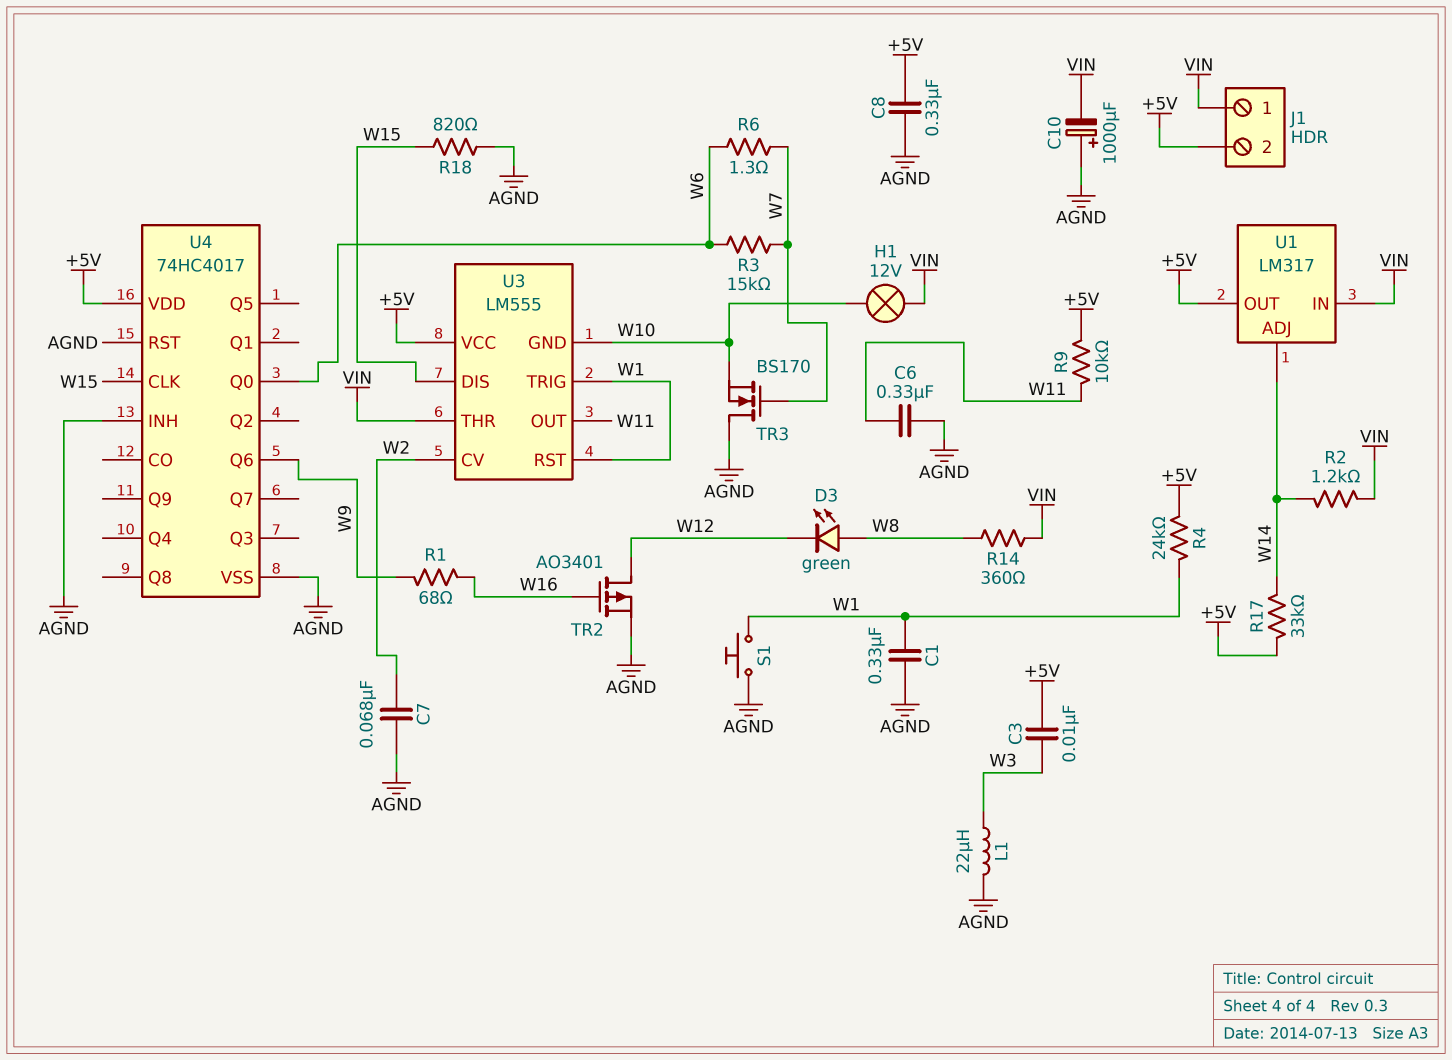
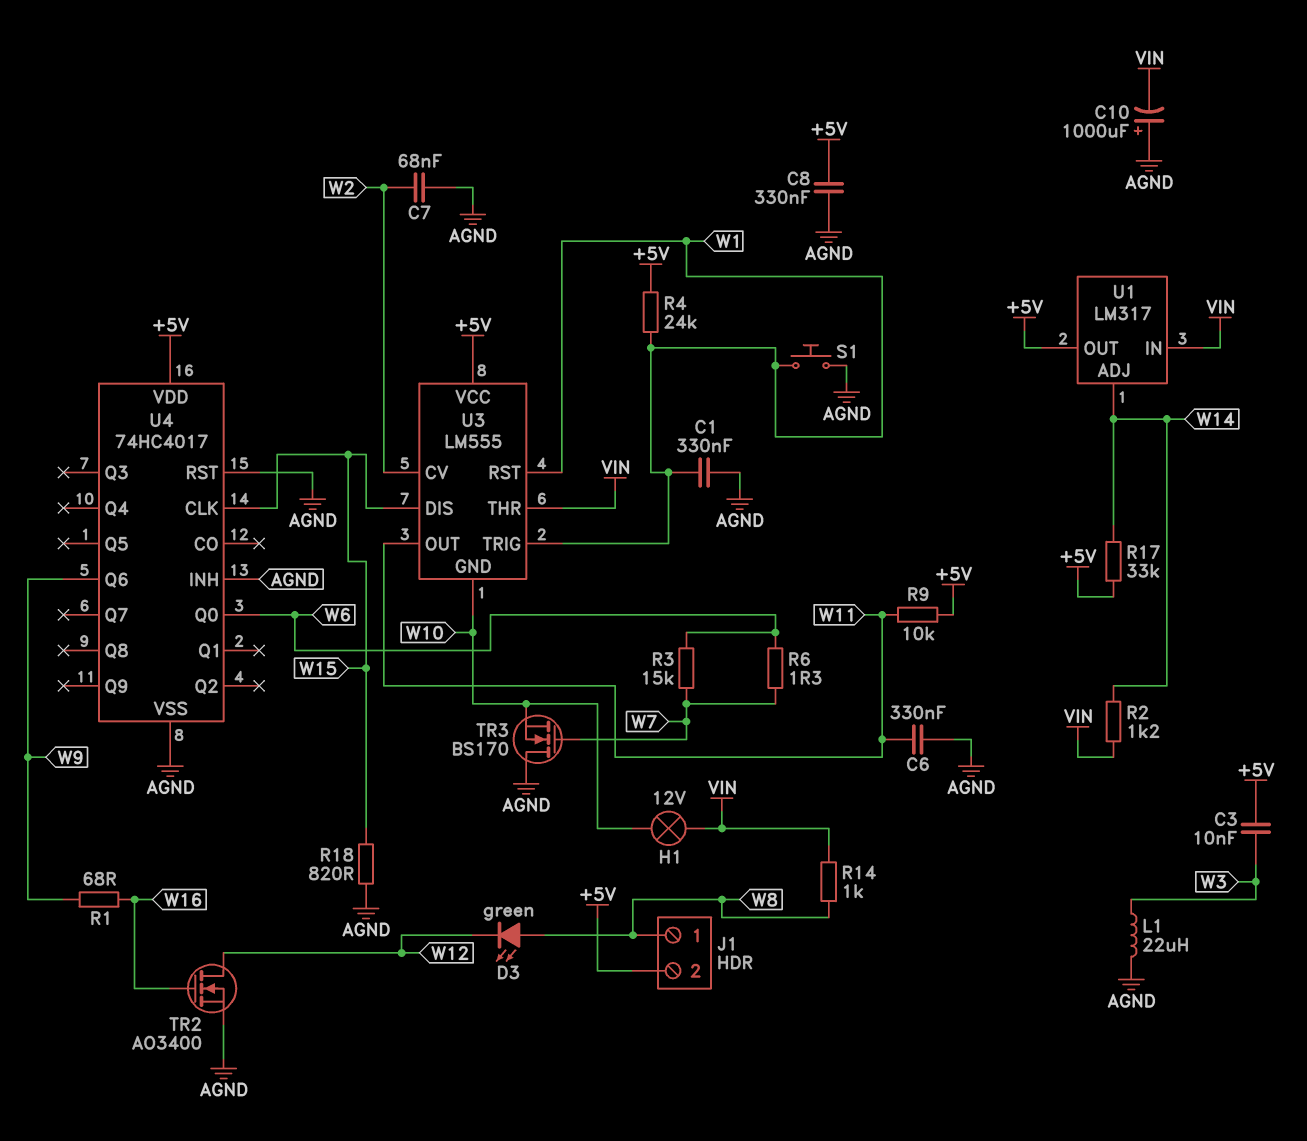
J1 pin 1: VIN -> W8
R14: 360 (VIN, W8) -> 1k (VIN, W8)
TR2: PMOS AO3401 (G W16, D W12, S AGND) -> NMOS AO3400 (G W16, D W12, S AGND)

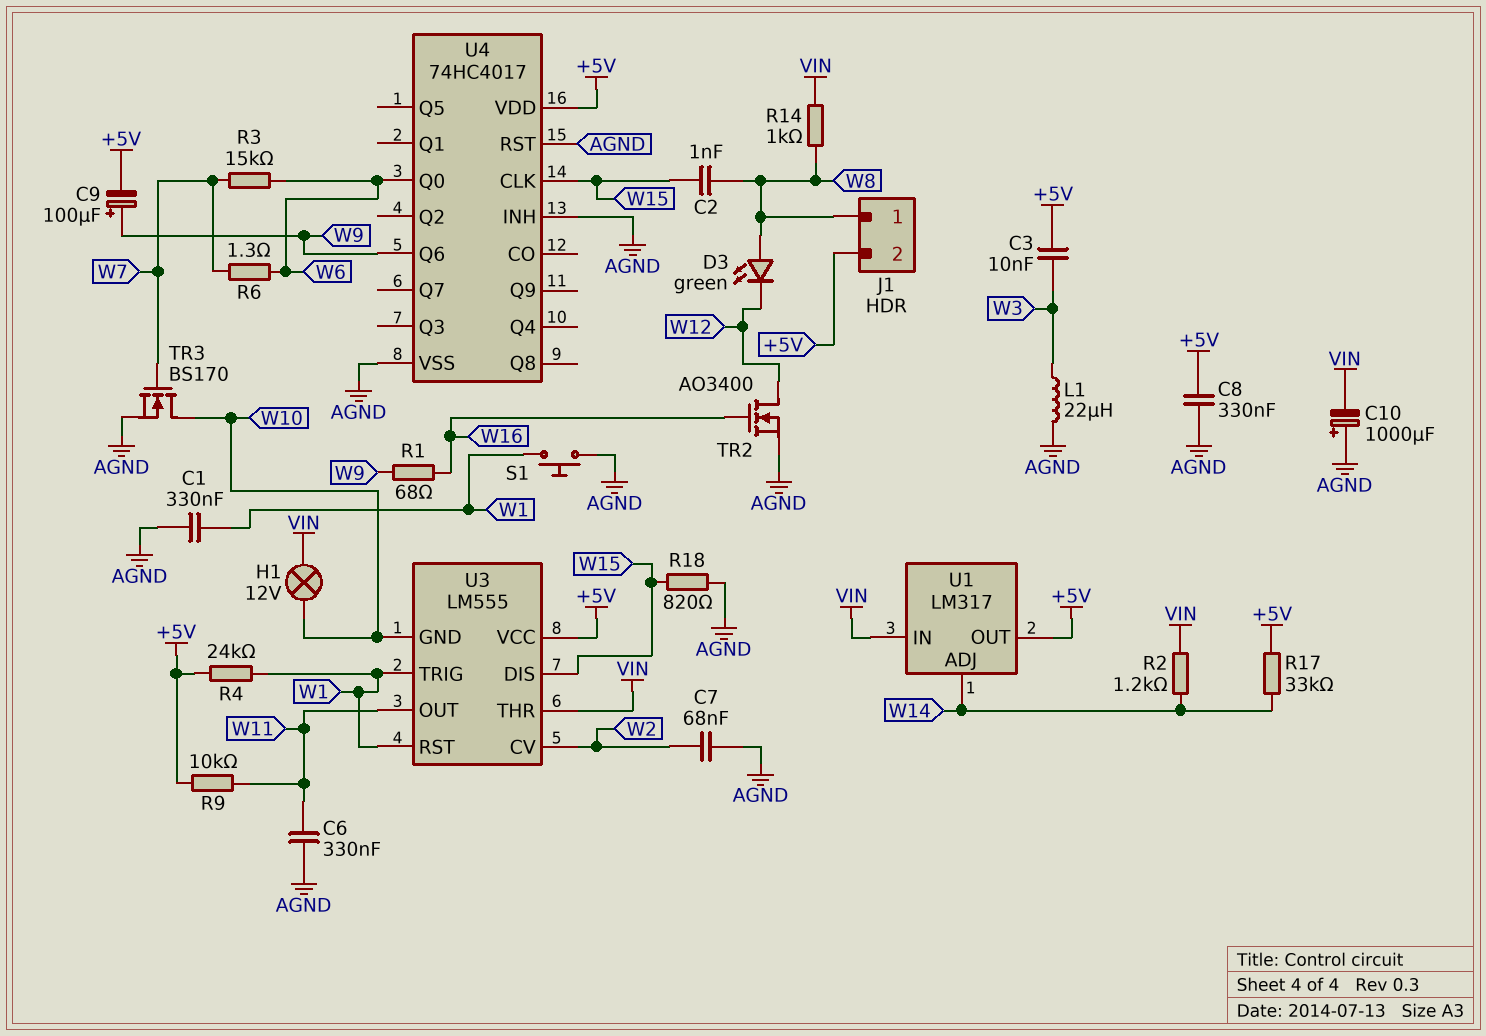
C2: none -> 1nF (W8, W15)
C9: none -> 100uF (plus W9, minus +5V)
TR3: NMOS BS170 (G W7, D AGND, S W10) -> NMOS BS170 (G W7, D W10, S AGND)

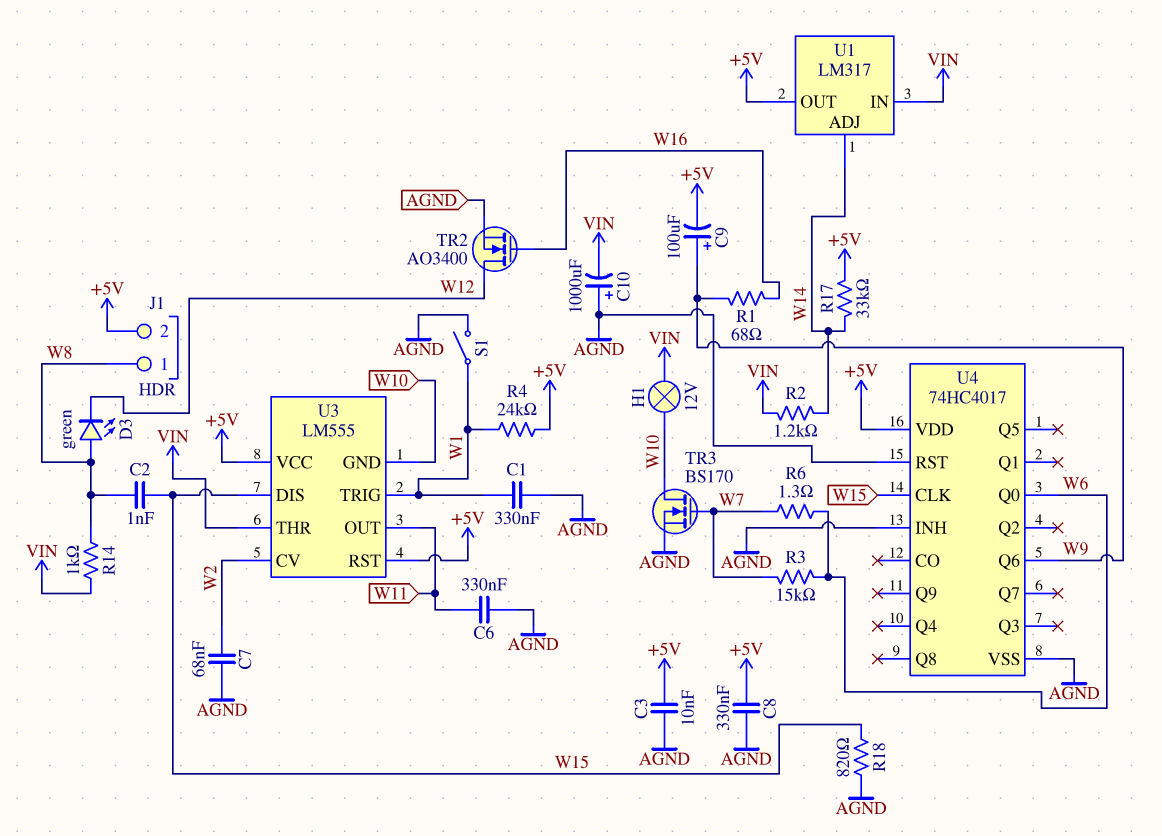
C3: 10nF (+5V, W3) -> 10nF (+5V, AGND)
L1: 22uH (AGND, W3) -> none
R9: 10k (+5V, W11) -> none
S1: button (AGND, W1) -> switch (AGND, W1)
U3 pin RST: W1 -> +5V

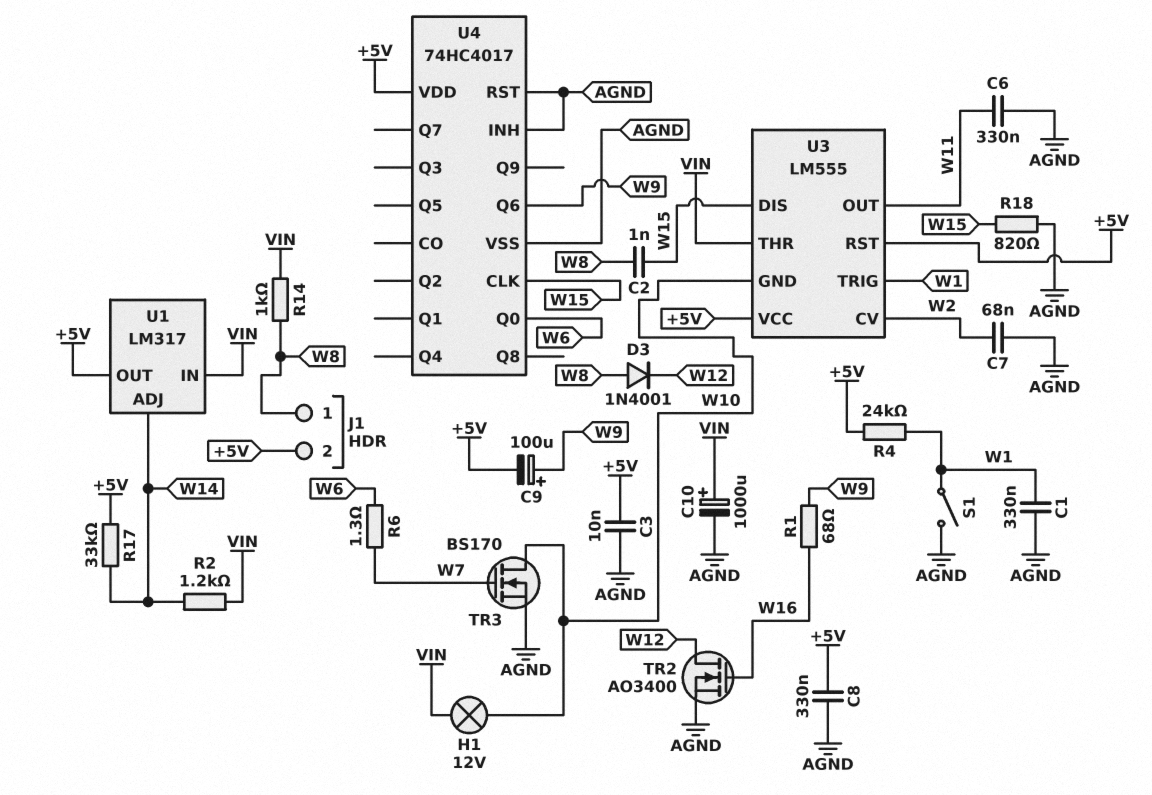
C10: 1000uF (plus AGND, minus VIN) -> 1000uF (plus VIN, minus AGND)
D3: LED green (A W8, K W12) -> diode 1N4001 (A W8, K W12)
R3: 15k (W6, W7) -> none

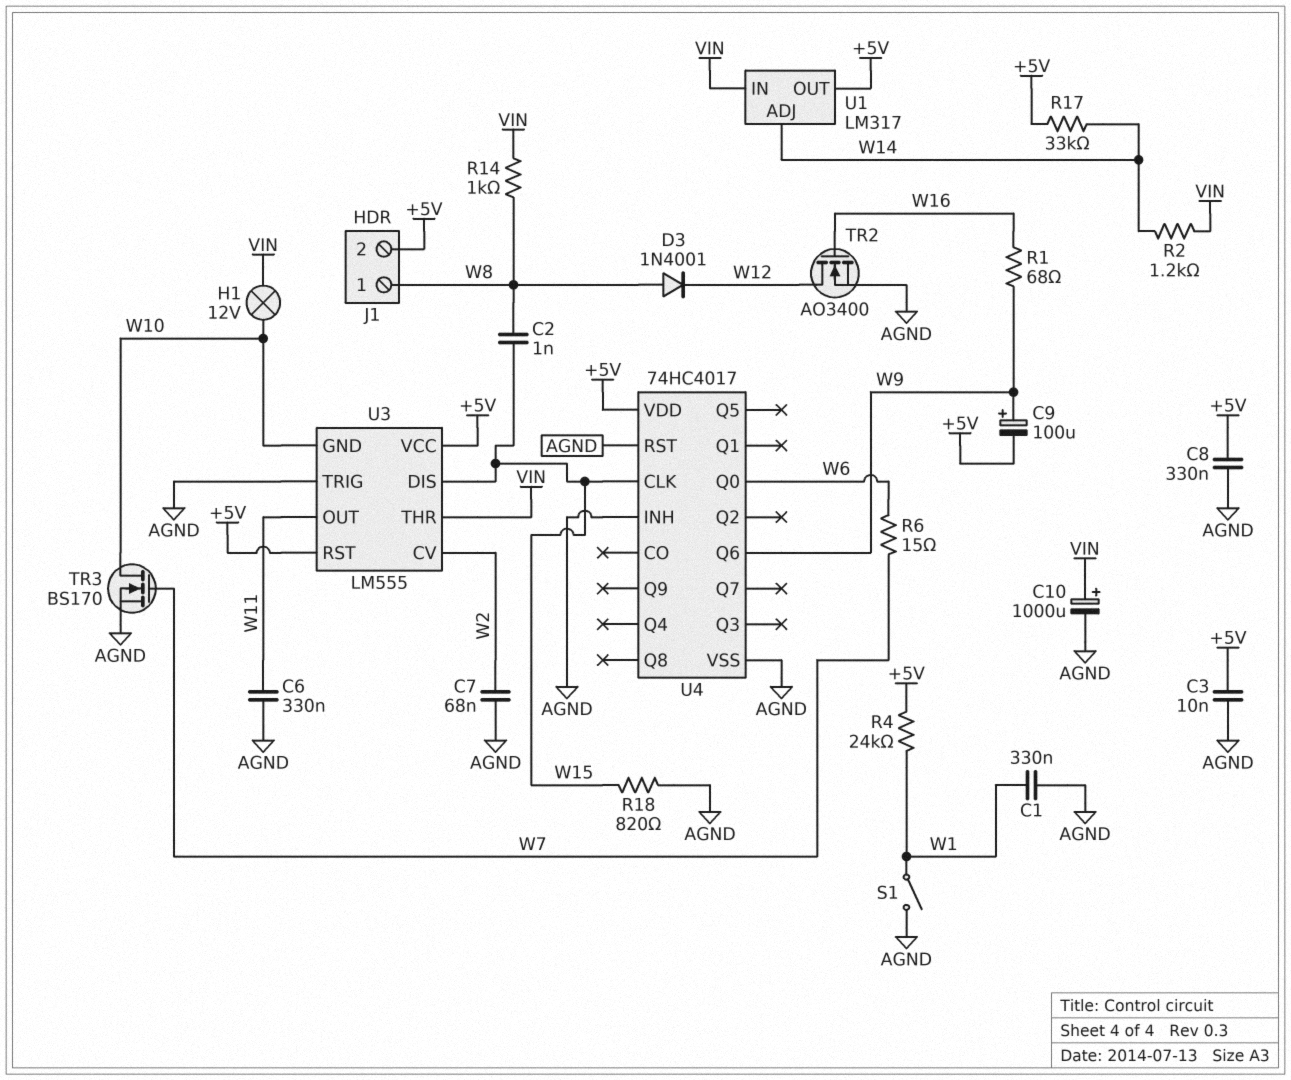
R6: 1.3 (W6, W7) -> 15 (W6, W7)
U3 pin TRIG: W1 -> AGND

